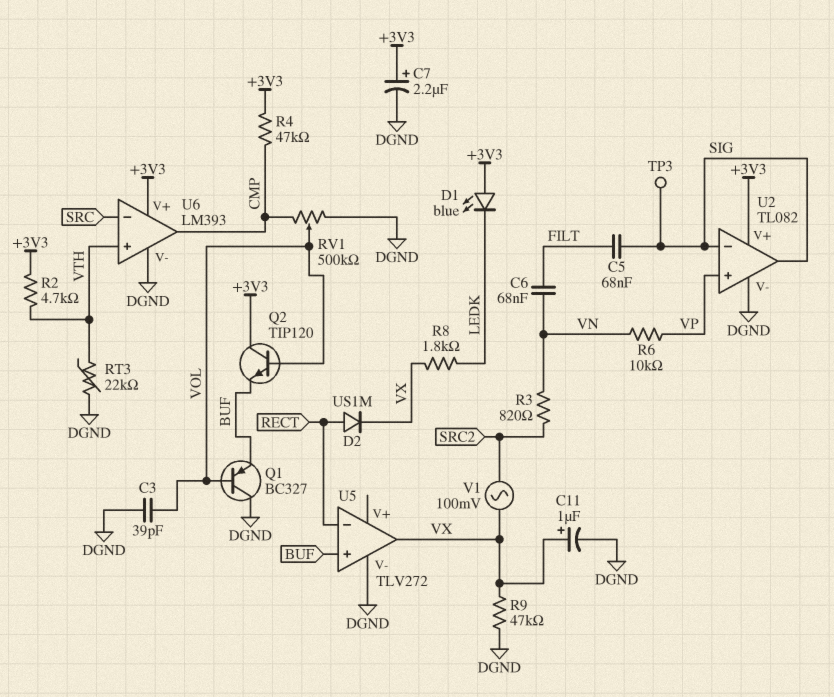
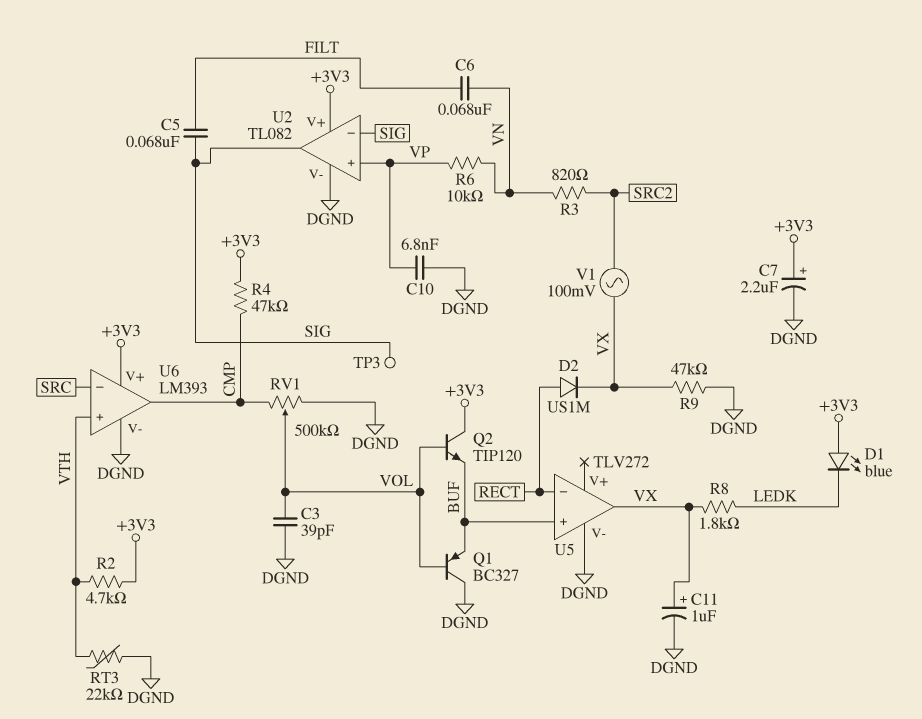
C10: none -> 6.8nF (DGND, VP)

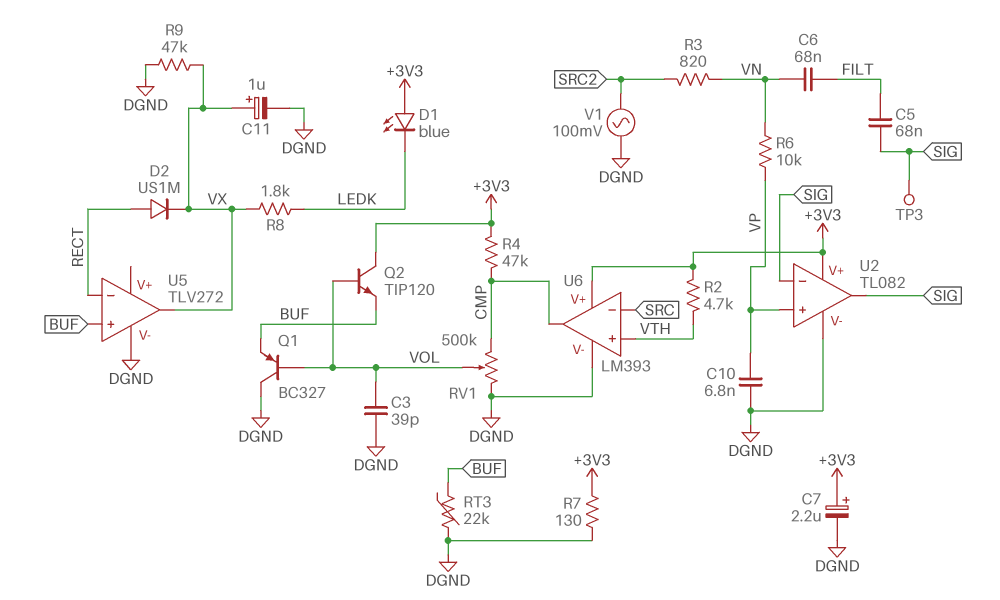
R7: none -> 130 (+3V3, DGND)
RT3: 22k (DGND, VTH) -> 22k (BUF, DGND)
V1: AC 100mV (SRC2, VX) -> AC 100mV (DGND, SRC2)

